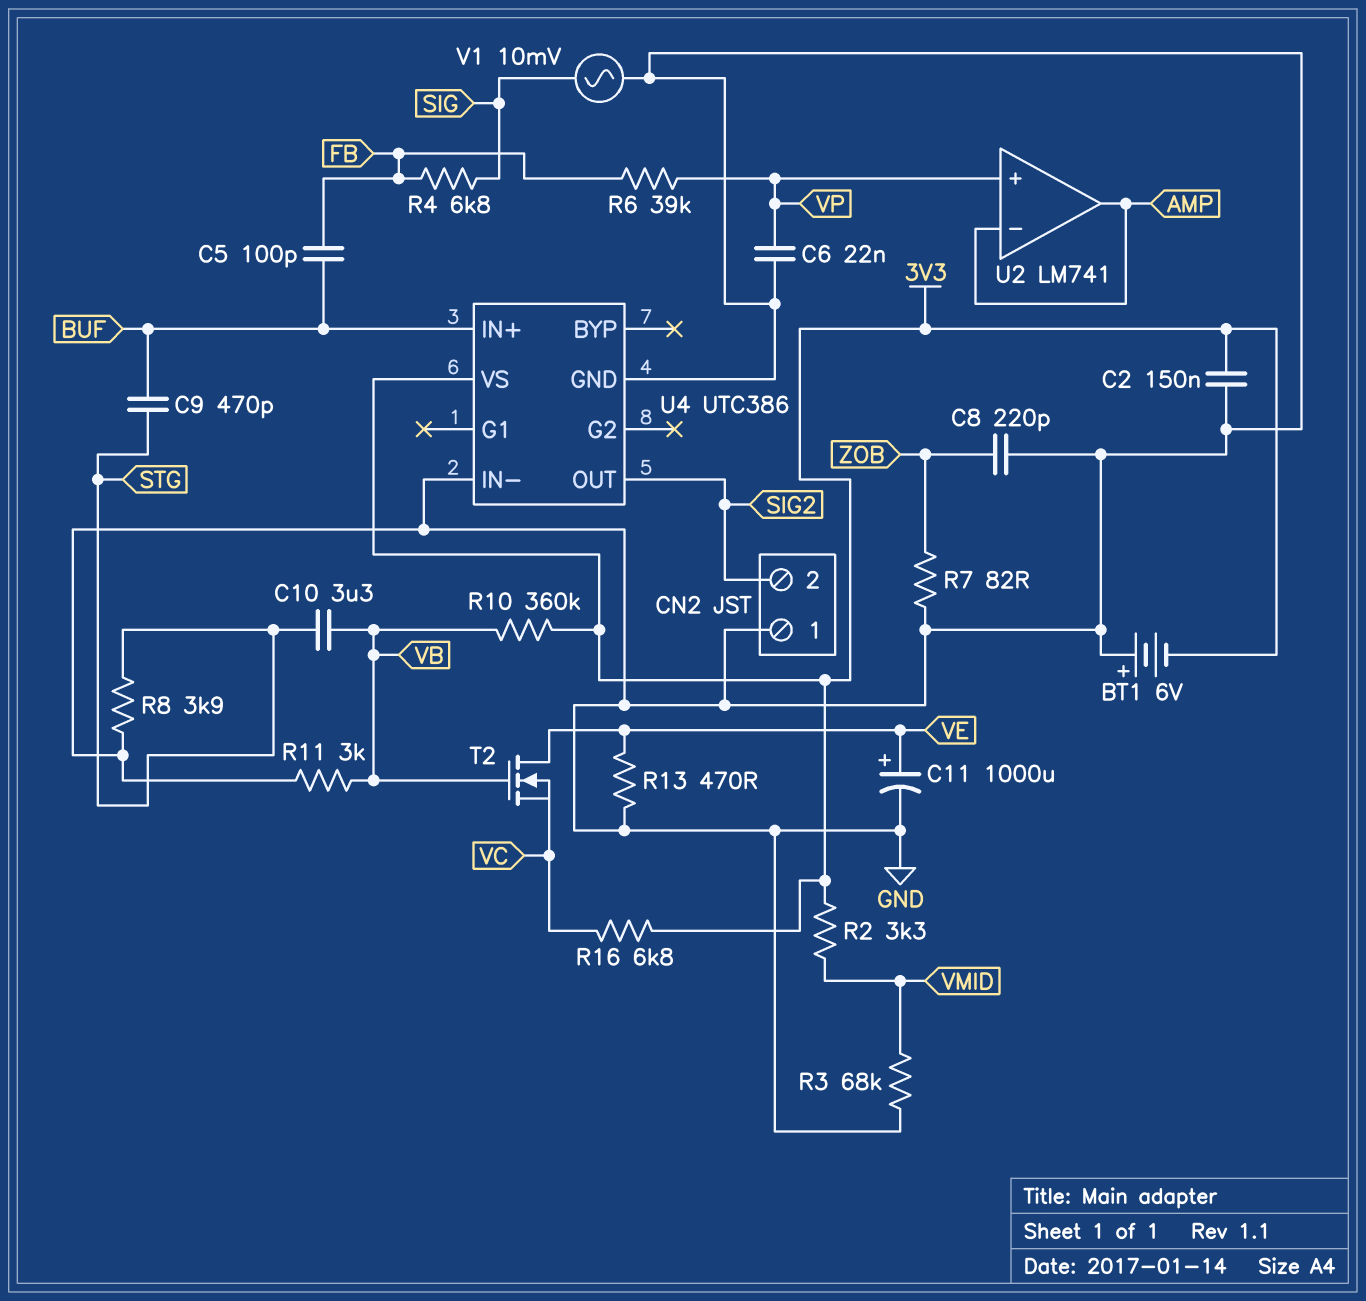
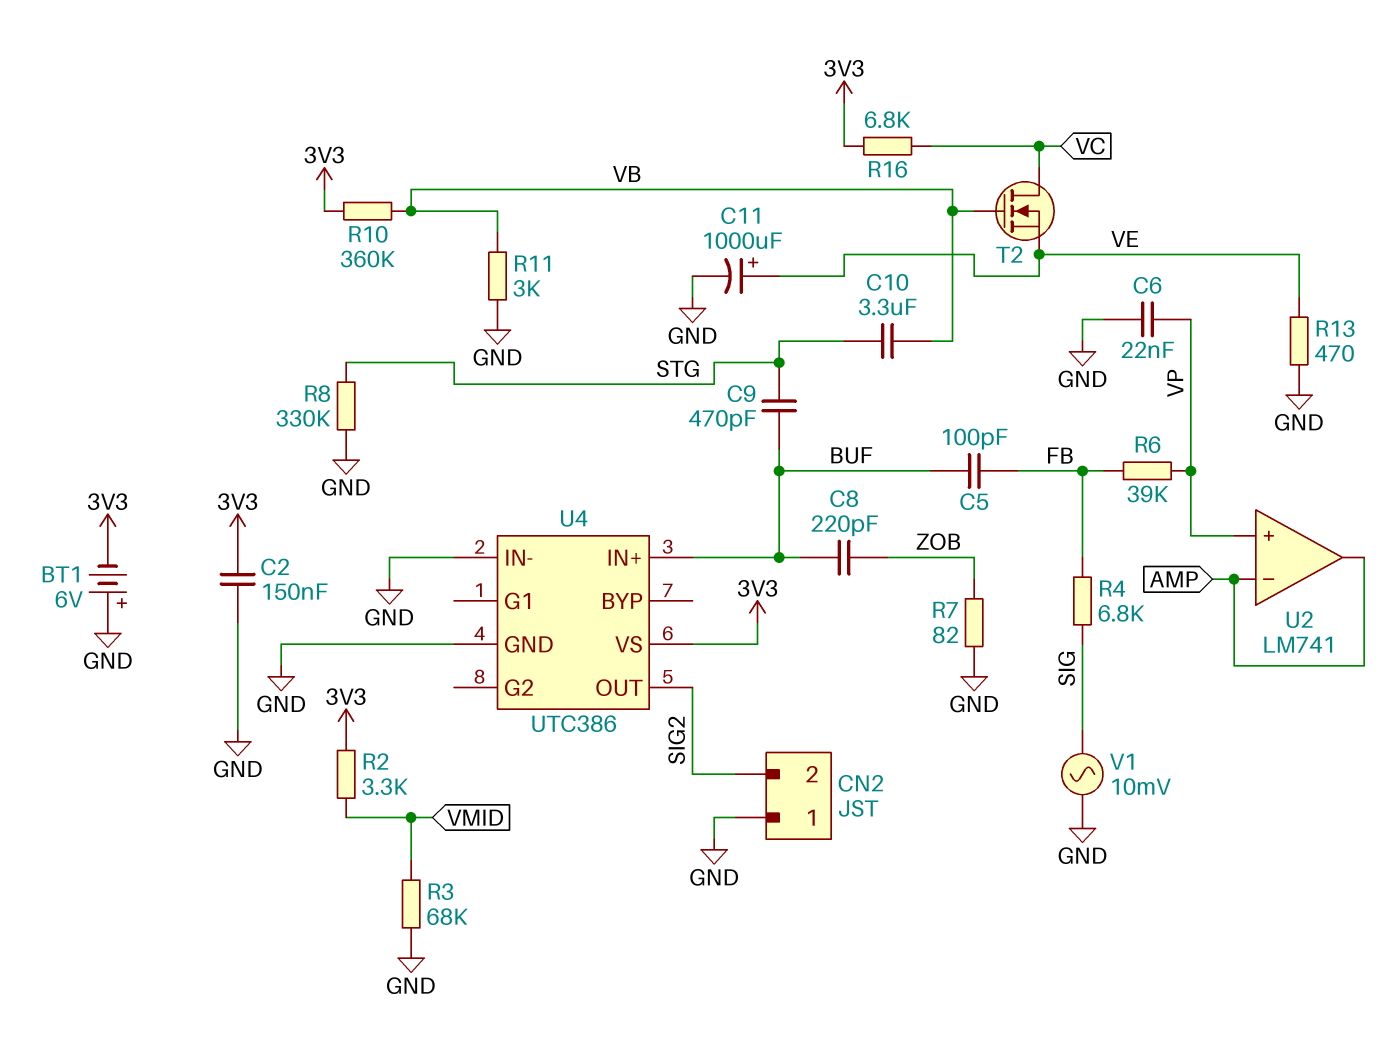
C8: 220pF (GND, ZOB) -> 220pF (BUF, ZOB)
R8: 3.9k (GND, STG) -> 330k (GND, STG)
T2: NMOS (G VB, D VE, S VC) -> NMOS (G VB, D VC, S VE)

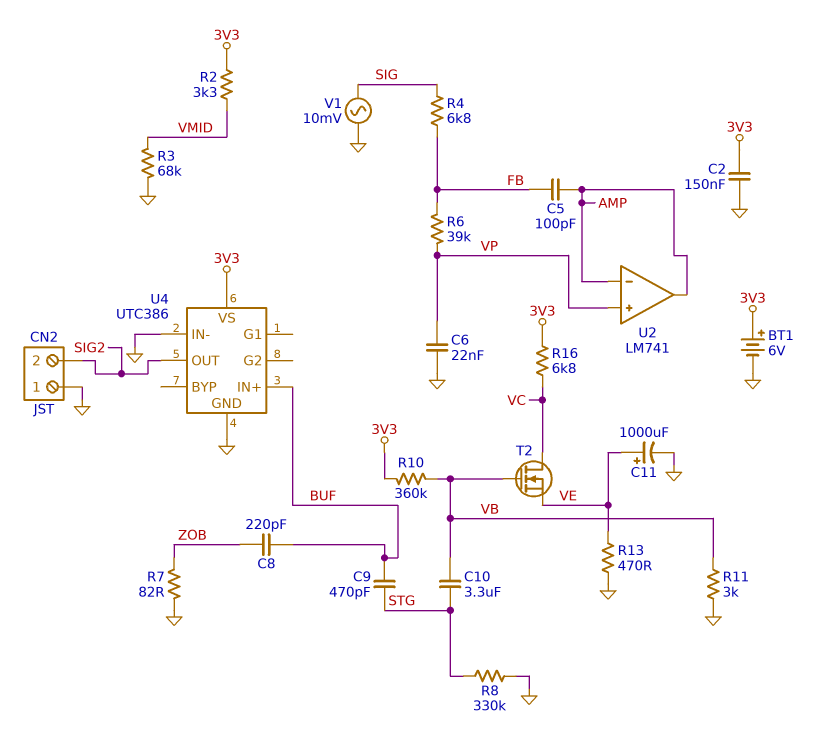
BT1: 6V (plus GND, minus 3V3) -> 6V (plus 3V3, minus GND)
C5: 100pF (BUF, FB) -> 100pF (AMP, FB)

